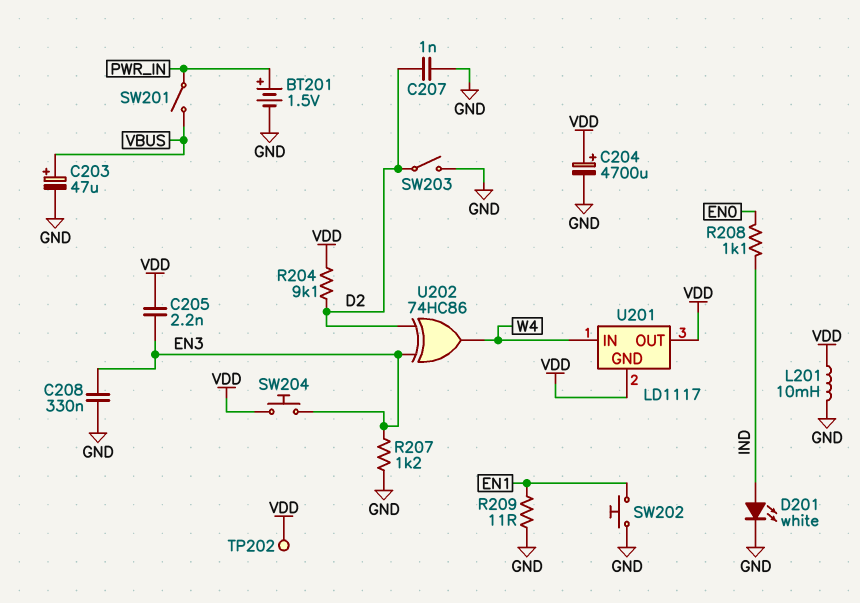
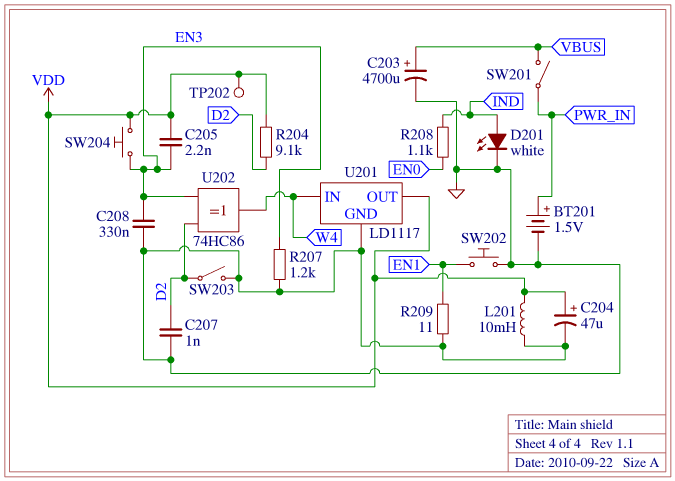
C203: 47uF (plus VBUS, minus GND) -> 4700uF (plus VBUS, minus GND)
C204: 4700uF (plus VDD, minus GND) -> 47uF (plus VDD, minus GND)
U201 pin GND: VDD -> GND

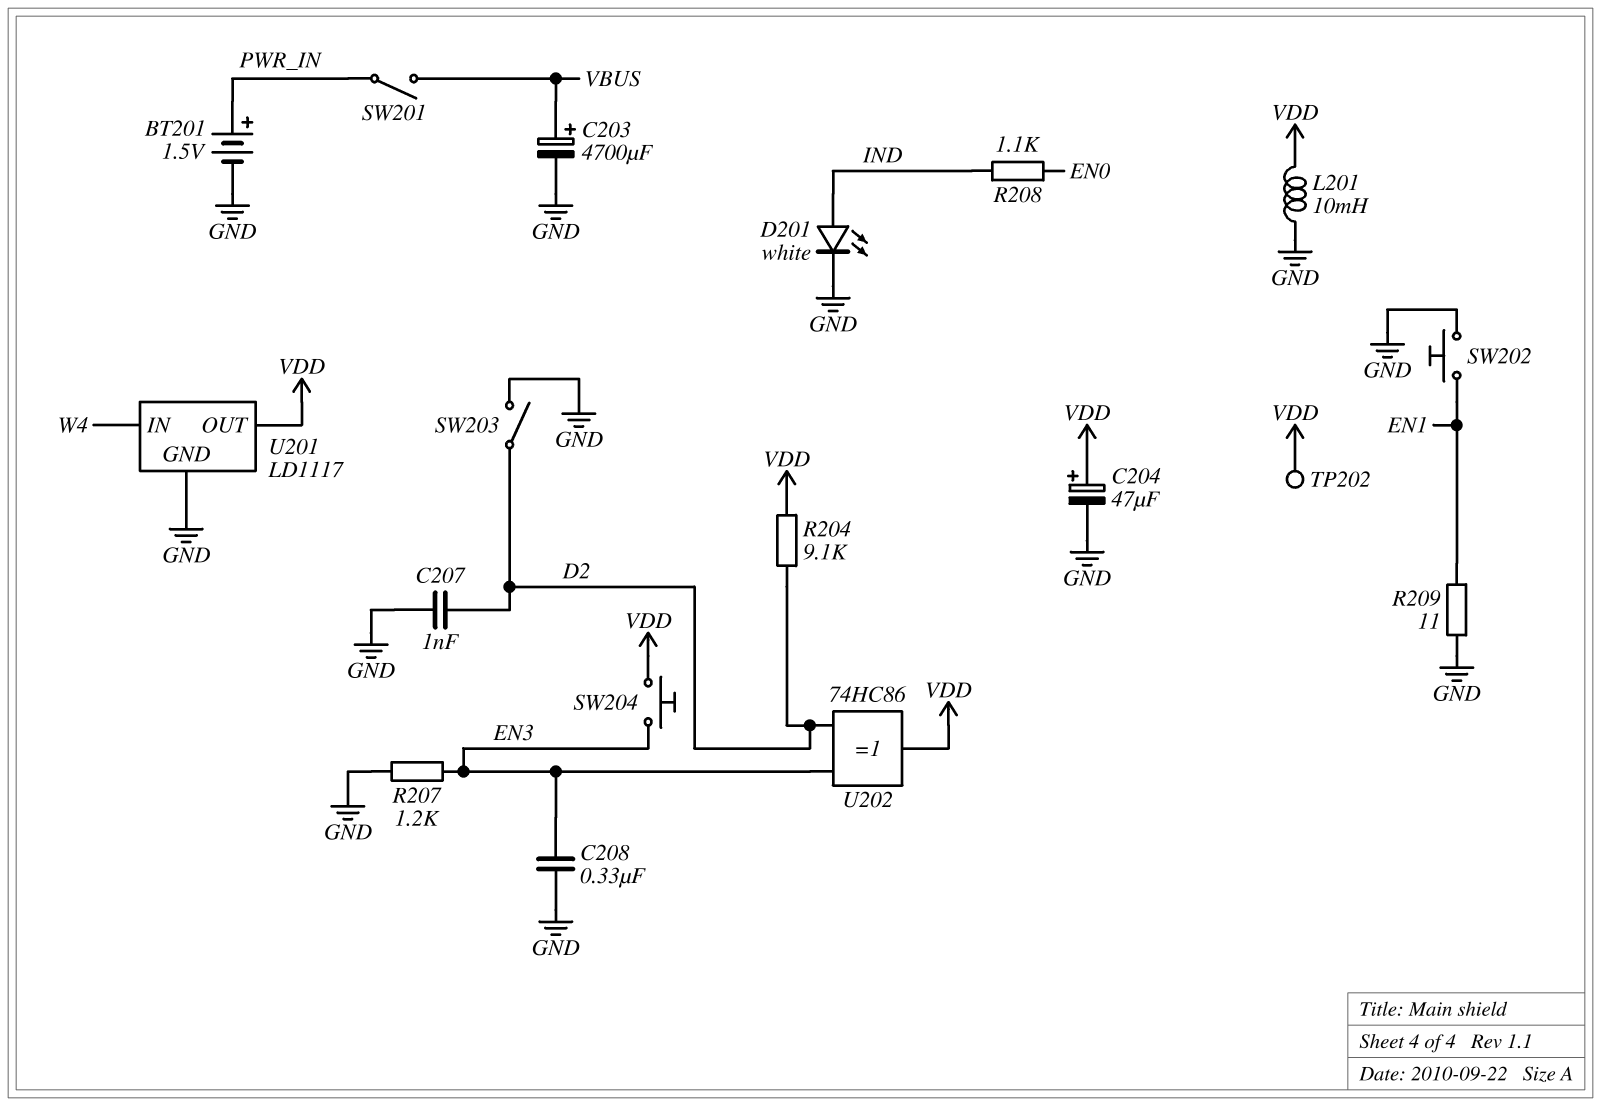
C205: 2.2nF (EN3, VDD) -> none
U202: XOR 74HC86 (in D2, in EN3, out W4) -> XOR 74HC86 (in D2, in EN3, out VDD)

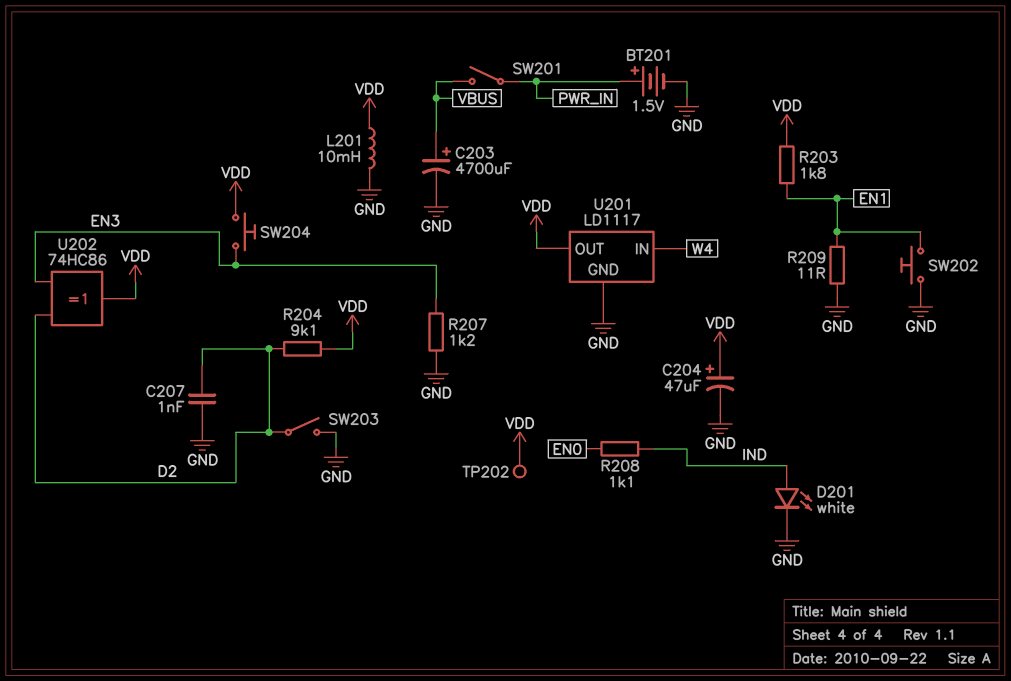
C208: 330nF (EN3, GND) -> none
R203: none -> 1.8k (EN1, VDD)

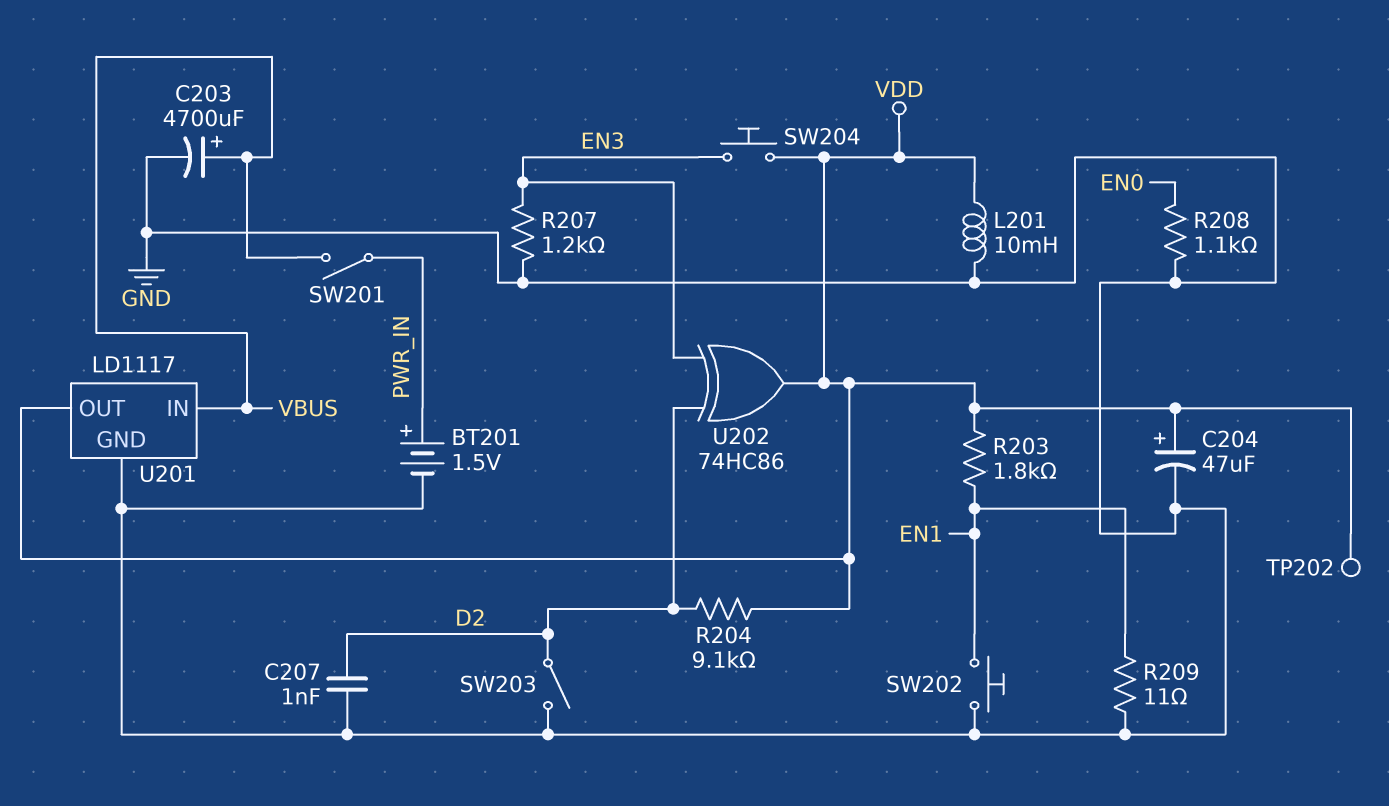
D201: LED white (A IND, K GND) -> none
R208: 1.1k (EN0, IND) -> 1.1k (EN0, GND)
U201 pin IN: W4 -> VBUS

